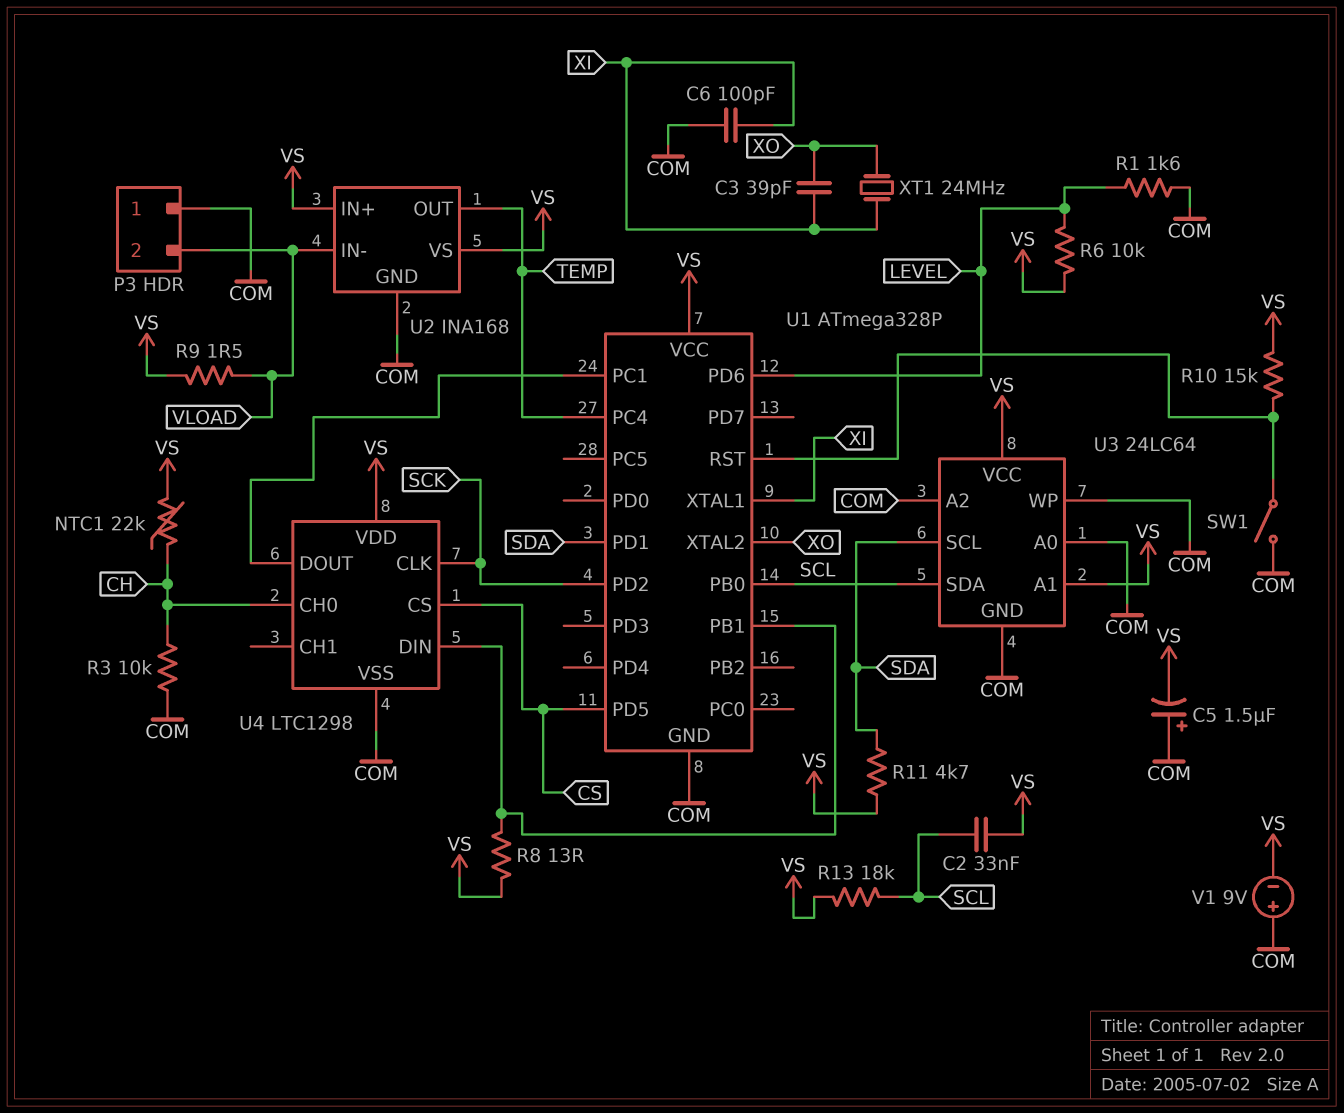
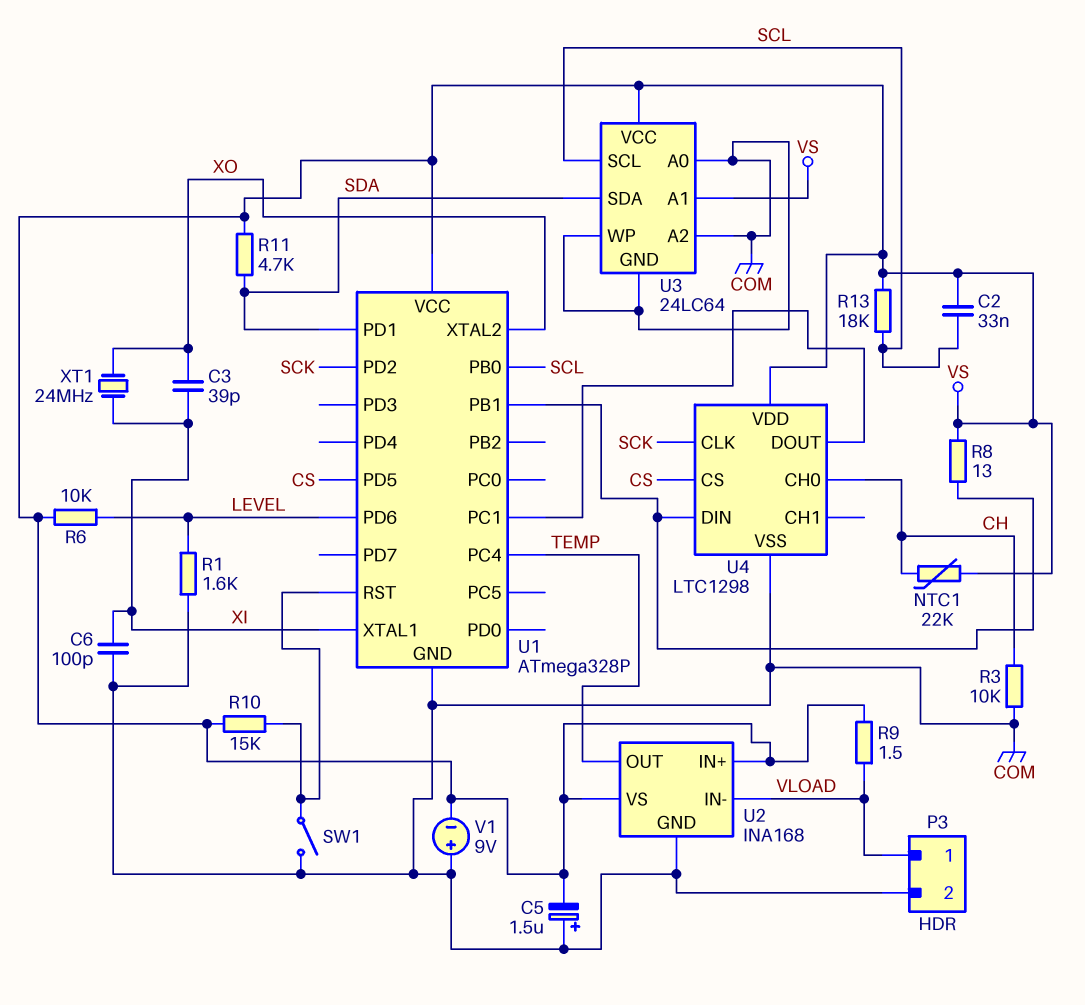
P3 pin 1: COM -> VLOAD
P3 pin 2: VLOAD -> COM
U3 pin SCL: SDA -> SCL
U3 pin SDA: SCL -> SDA

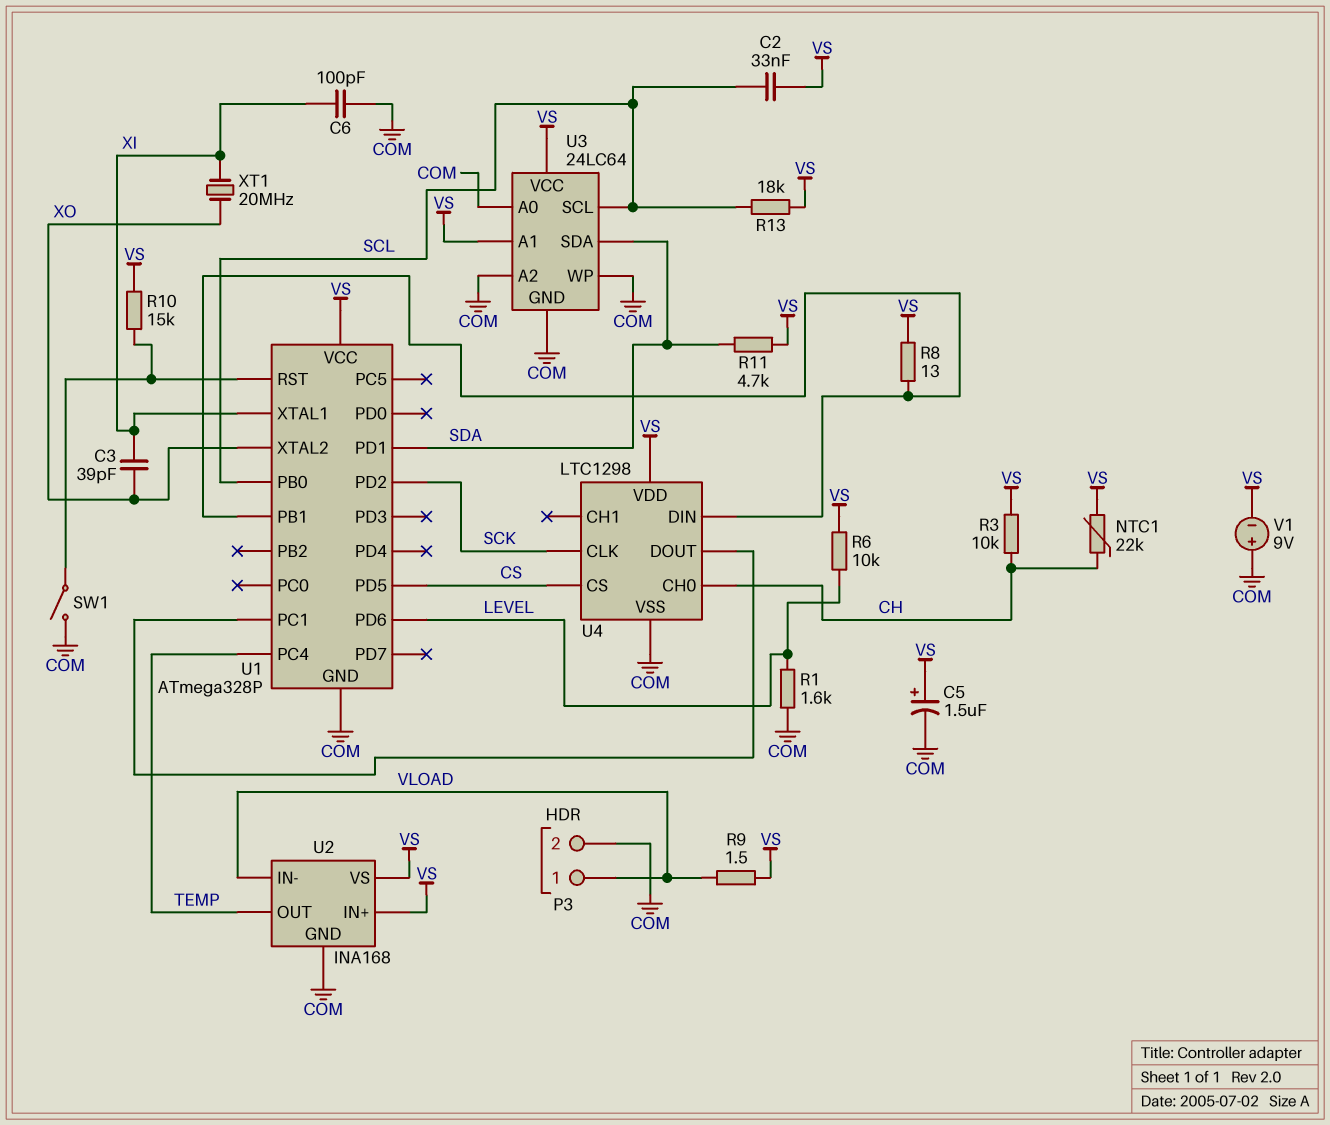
C5: 1.5uF (plus COM, minus VS) -> 1.5uF (plus VS, minus COM)
R3: 10k (CH, COM) -> 10k (CH, VS)
XT1: 24MHz (XI, XO) -> 20MHz (XI, XO)

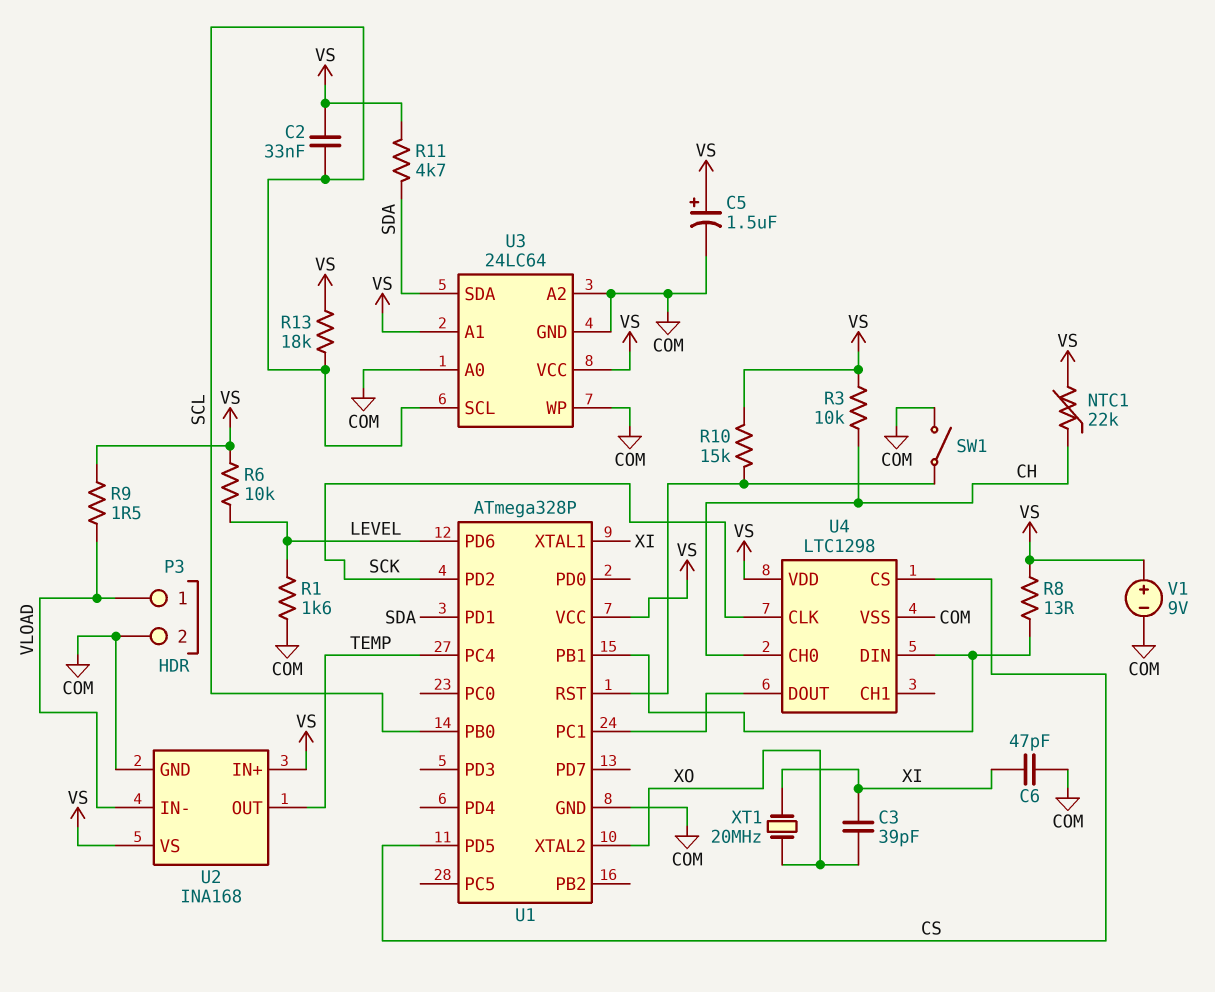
C6: 100pF (COM, XI) -> 47pF (COM, XI)
V1: 9V (plus COM, minus VS) -> 9V (plus VS, minus COM)

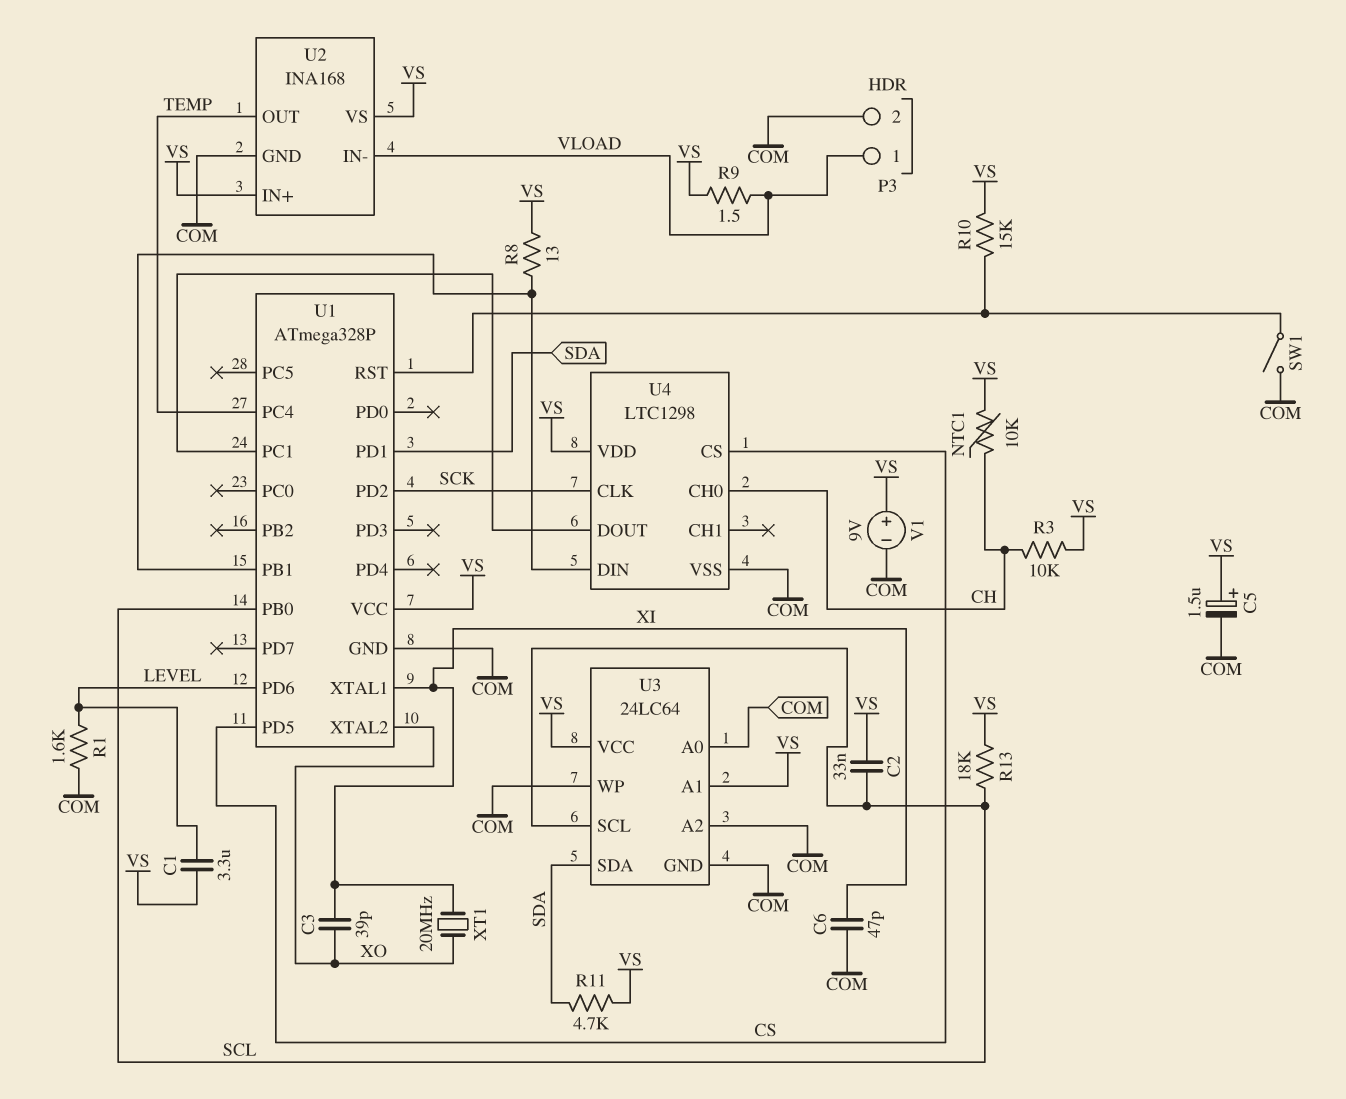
C1: none -> 3.3uF (LEVEL, VS)
NTC1: 22k (CH, VS) -> 10k (CH, VS)
R6: 10k (LEVEL, VS) -> none

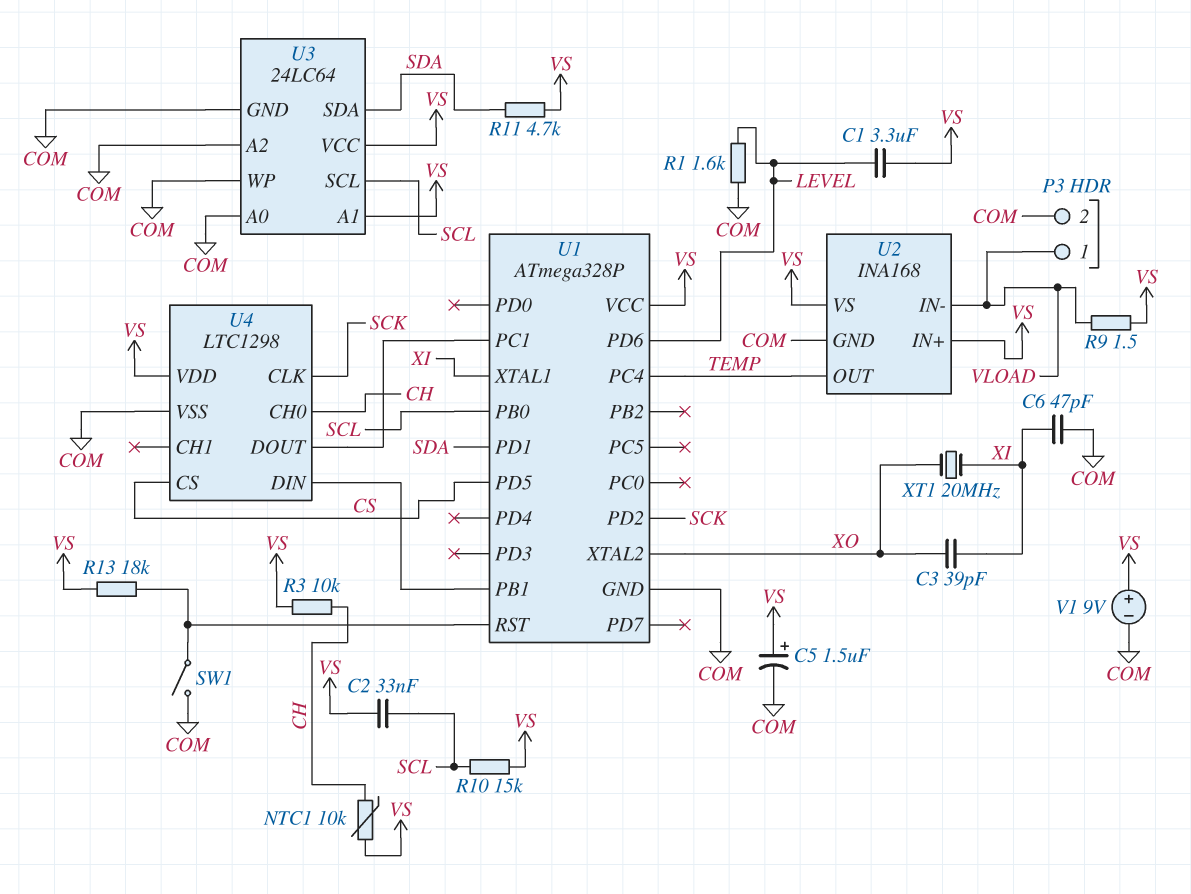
R8: 13 (U1/PB1, VS) -> none
R10: 15k (U1/RST, VS) -> 15k (SCL, VS)
R13: 18k (SCL, VS) -> 18k (U1/RST, VS)

